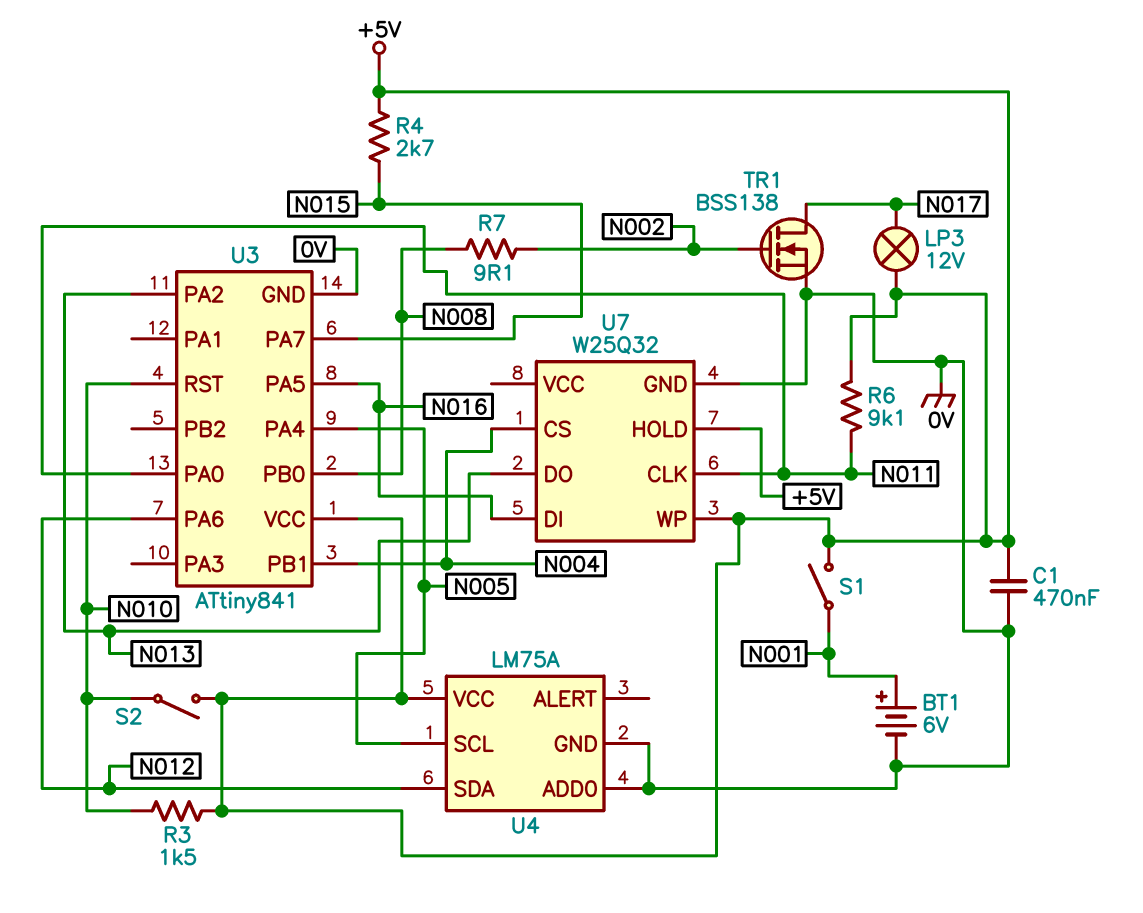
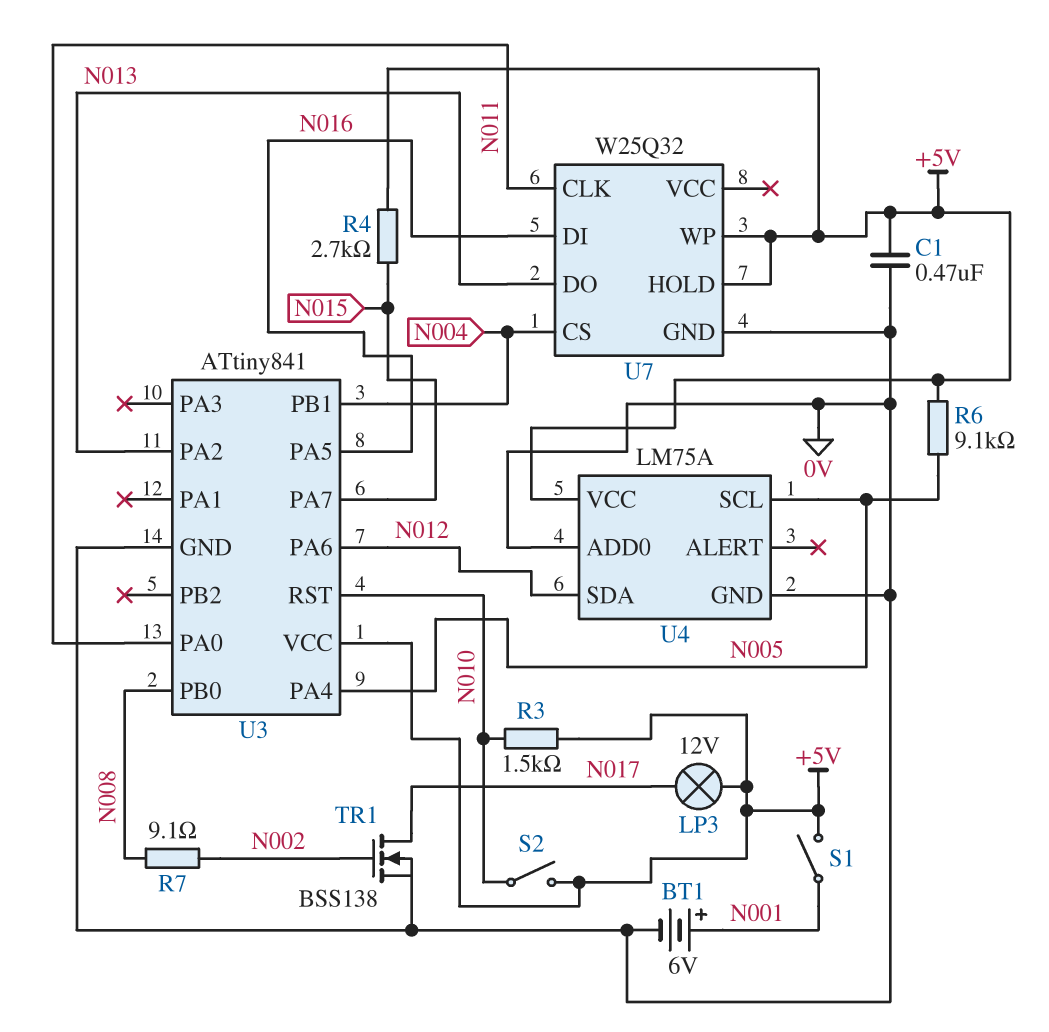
R6: 9.1k (+5V, N011) -> 9.1k (+5V, N005)

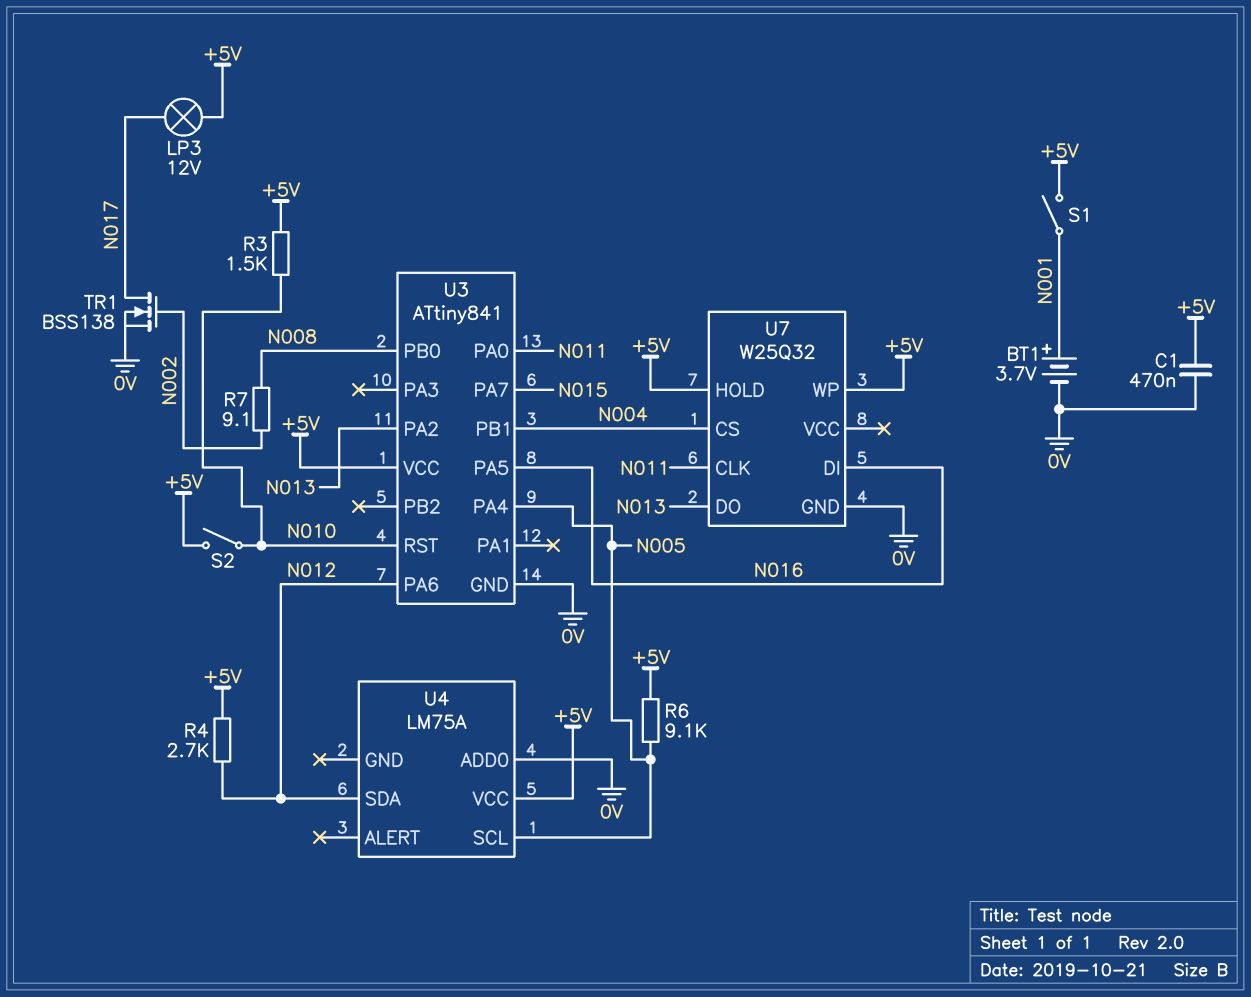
BT1: 6V (plus N001, minus 0V) -> 3.7V (plus N001, minus 0V)
R4: 2.7k (+5V, N015) -> 2.7k (+5V, N012)
U4 pin GND: 0V -> none

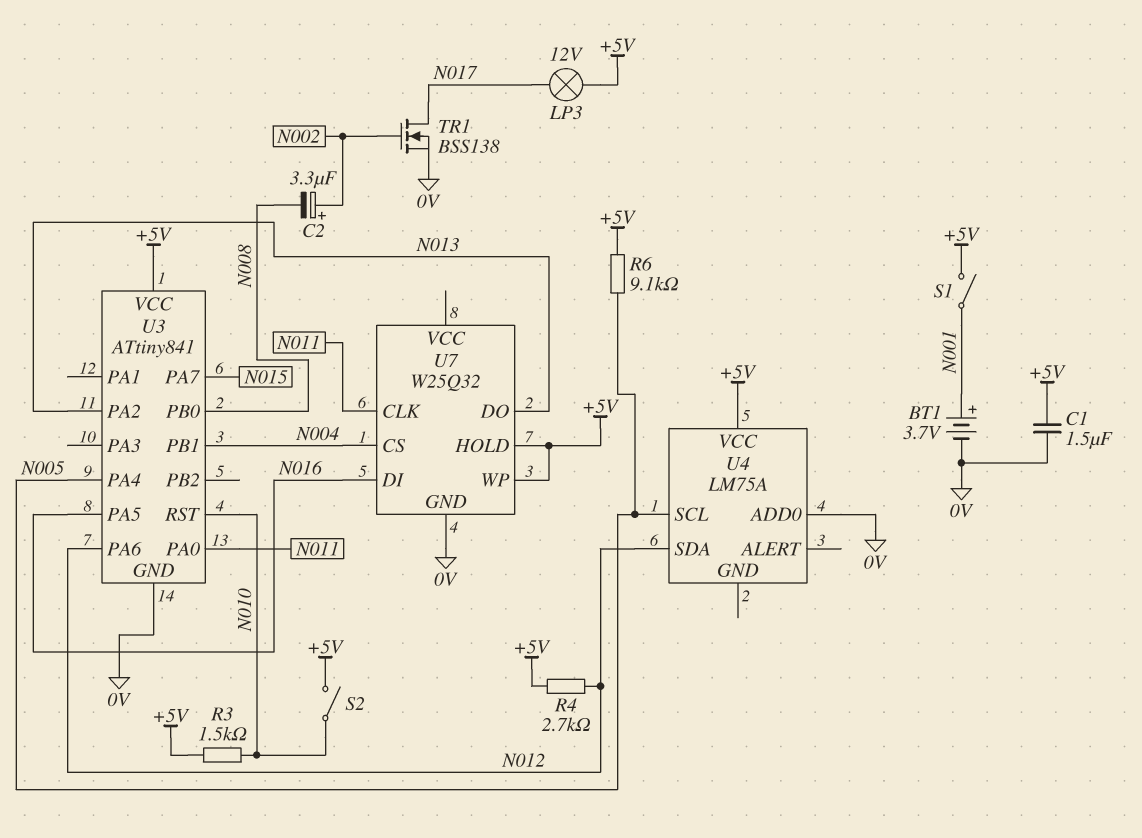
C1: 470nF (+5V, 0V) -> 1.5uF (+5V, 0V)
C2: none -> 3.3uF (plus N002, minus N008)
R7: 9.1 (N002, N008) -> none

